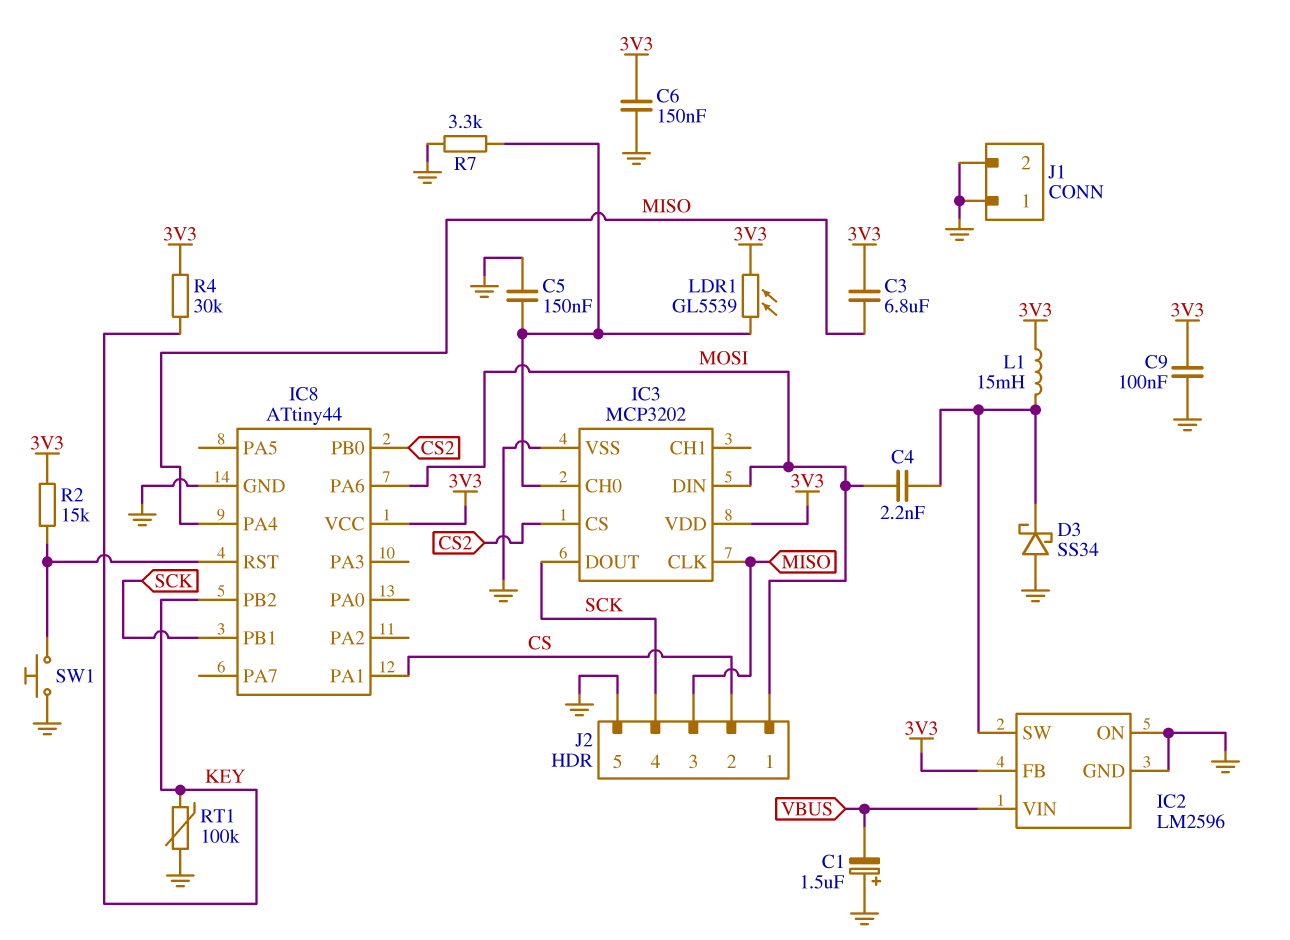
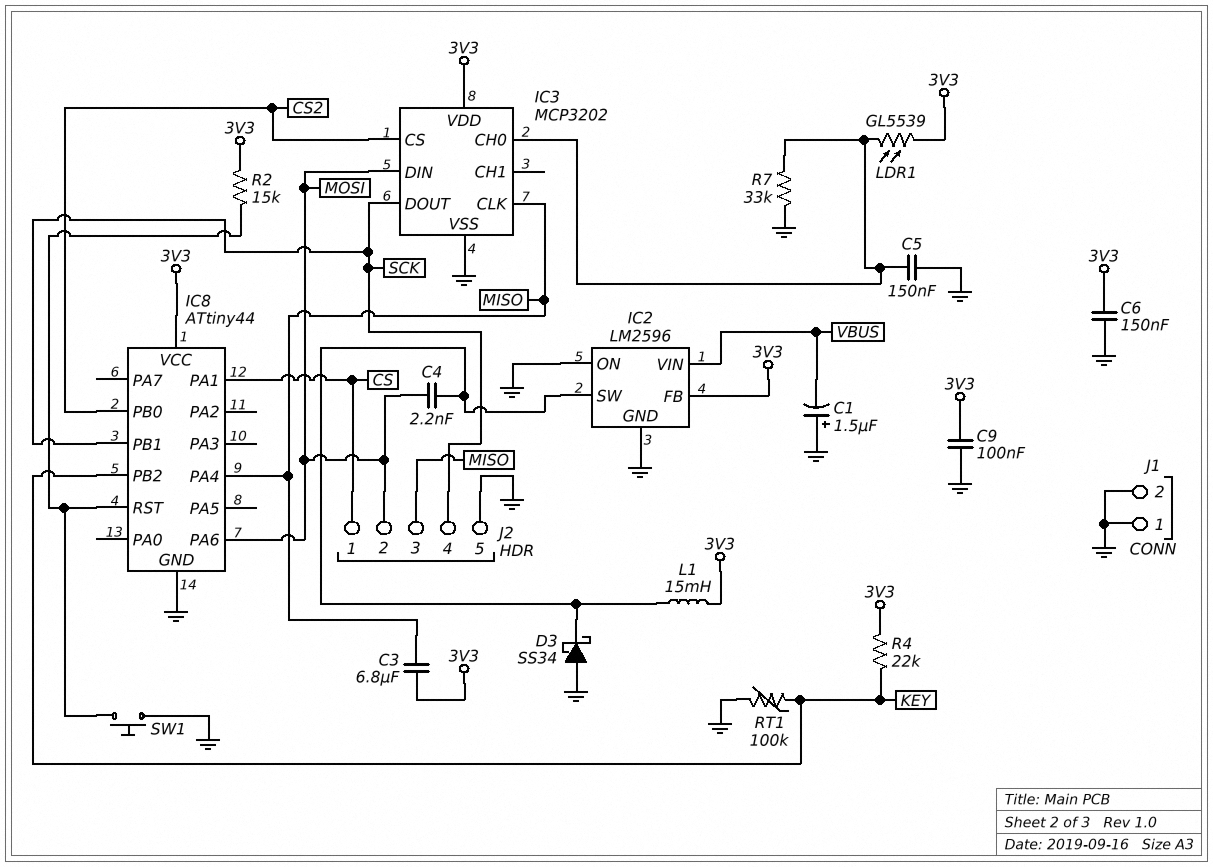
J2 pin 1: MOSI -> CS
J2 pin 2: CS -> MOSI
R4: 30k (3V3, KEY) -> 22k (3V3, KEY)
R7: 3.3k (GND, IC3/CH0) -> 33k (GND, IC3/CH0)

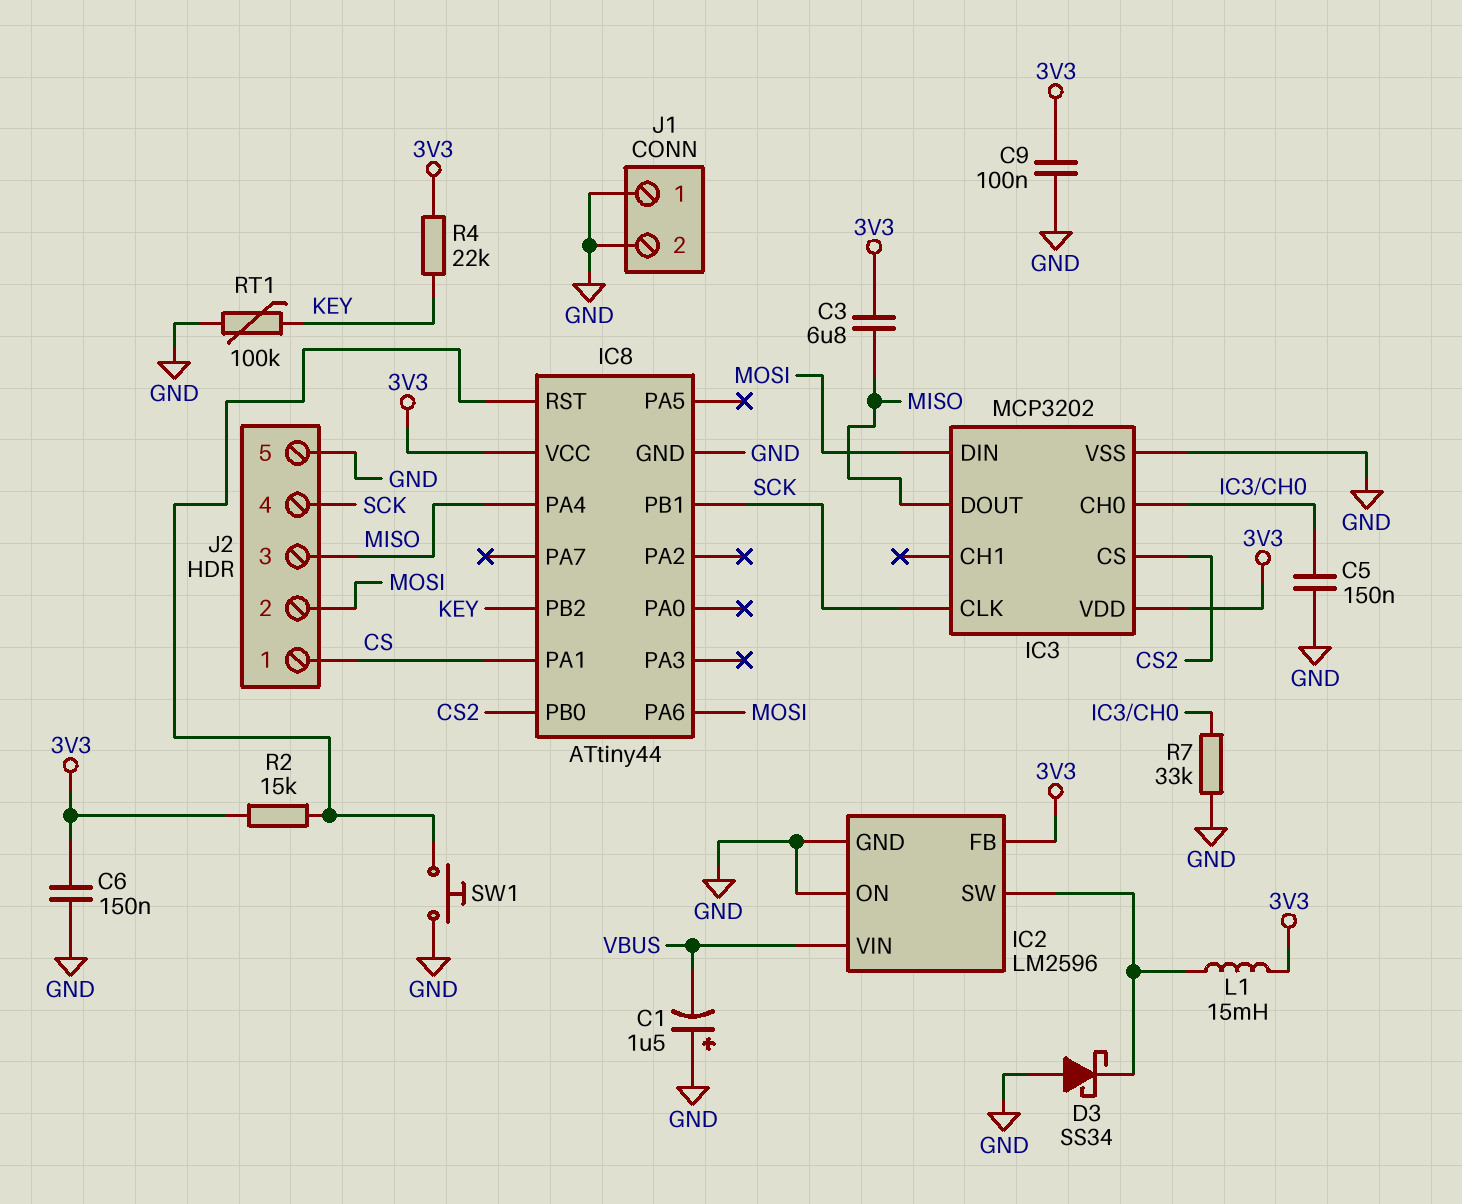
C4: 2.2nF (IC2/SW, MOSI) -> none
IC3 pin CLK: MISO -> SCK
IC3 pin DOUT: SCK -> MISO
LDR1: GL5539 (3V3, IC3/CH0) -> none

